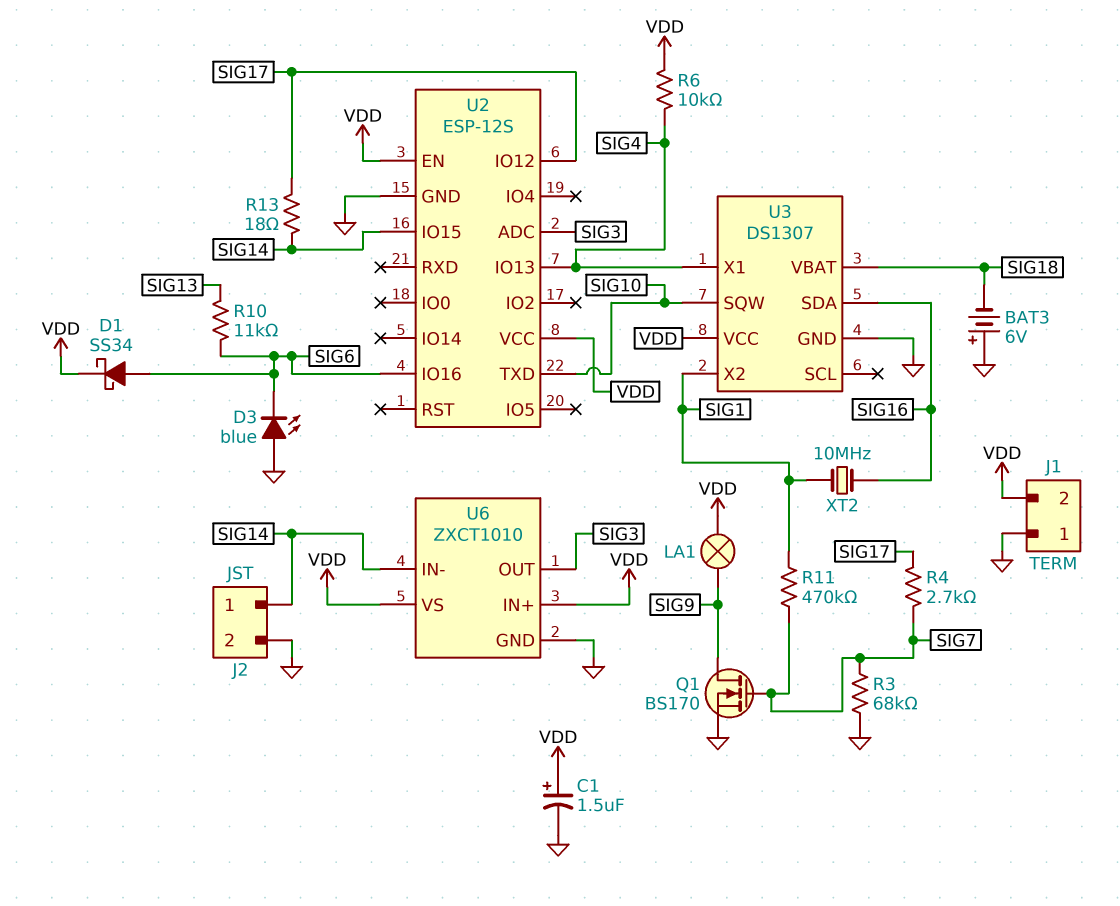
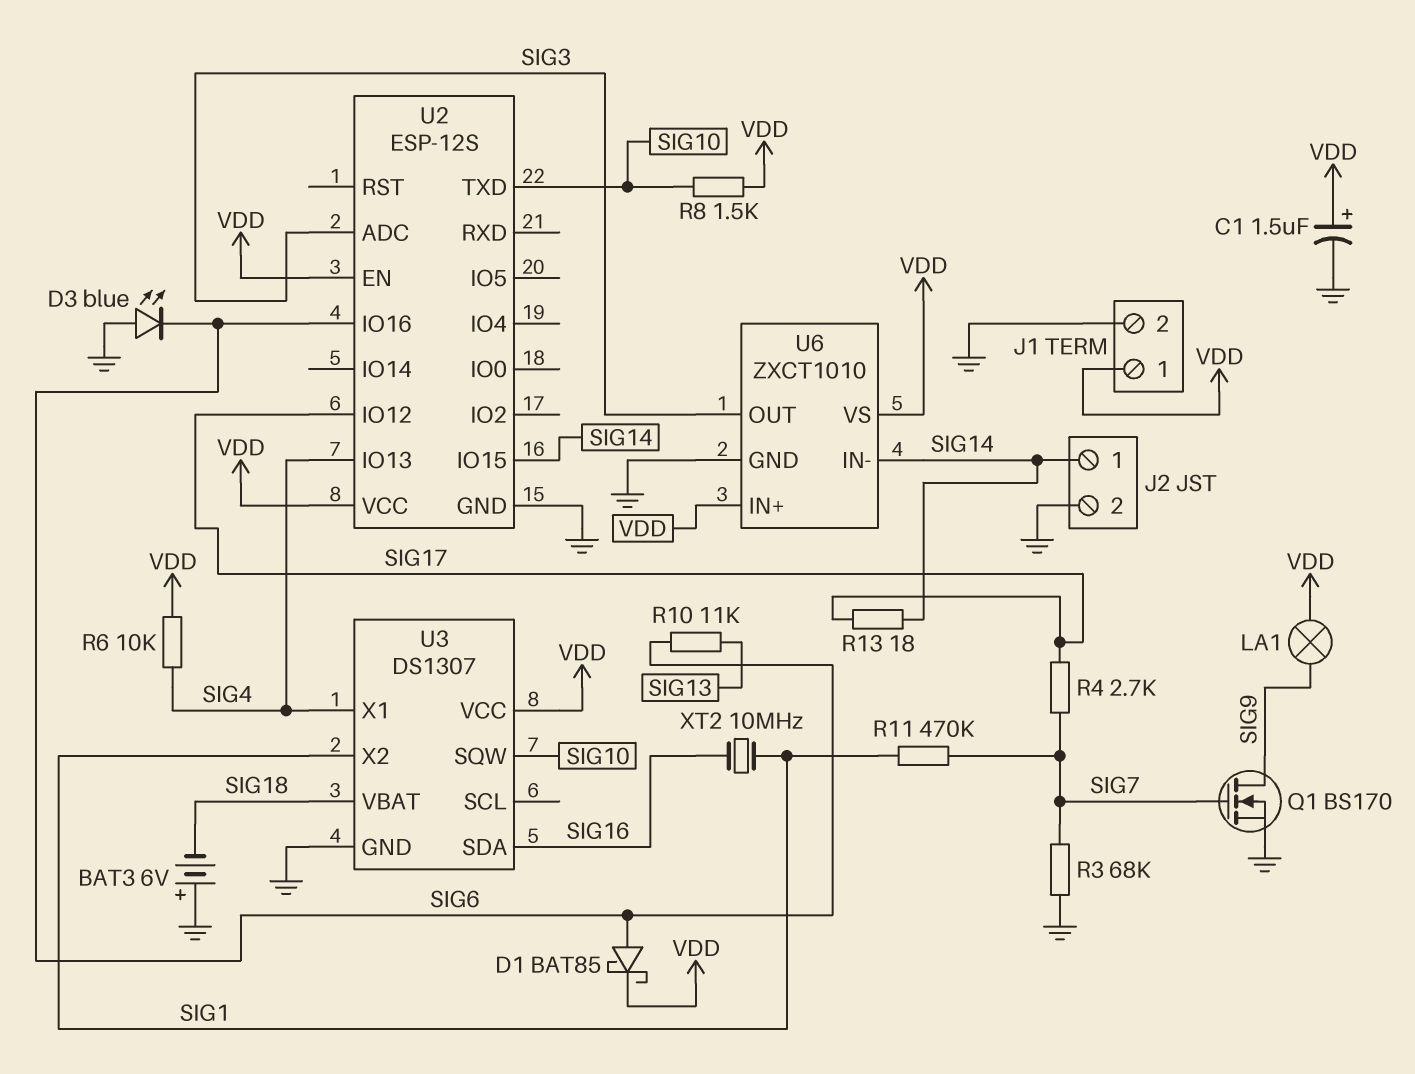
D1: schottky SS34 (A SIG6, K VDD) -> schottky BAT85 (A SIG6, K VDD)
J1 pin 1: GND -> VDD
J1 pin 2: VDD -> GND
R8: none -> 1.5k (SIG10, VDD)

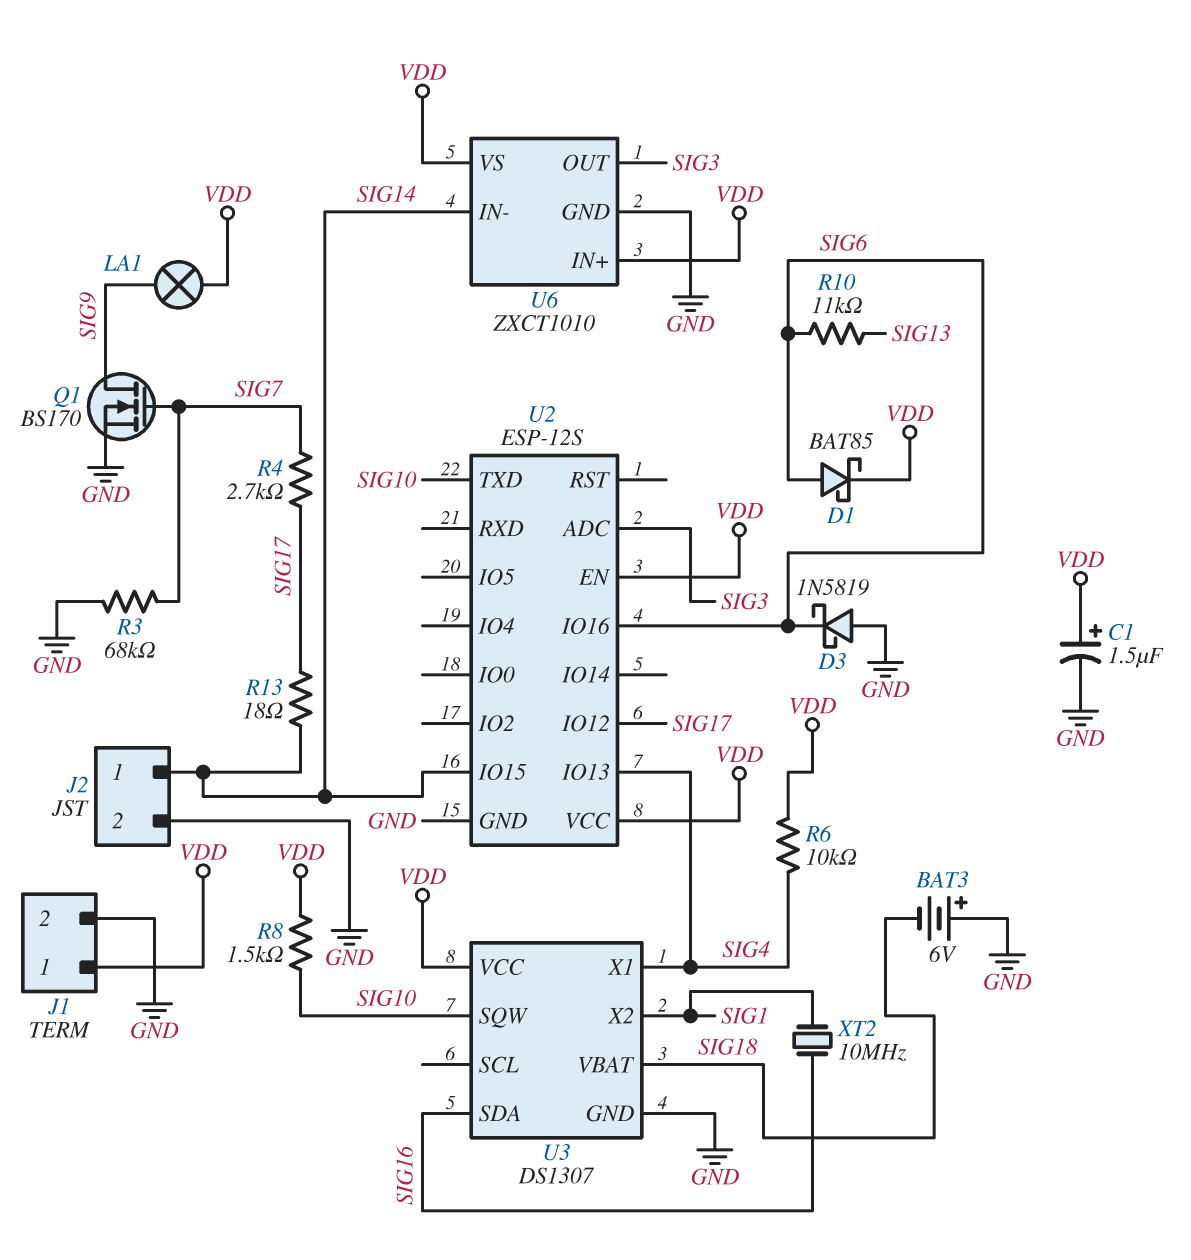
D3: LED blue (A GND, K SIG6) -> schottky 1N5819 (A GND, K SIG6)
R11: 470k (SIG1, SIG7) -> none

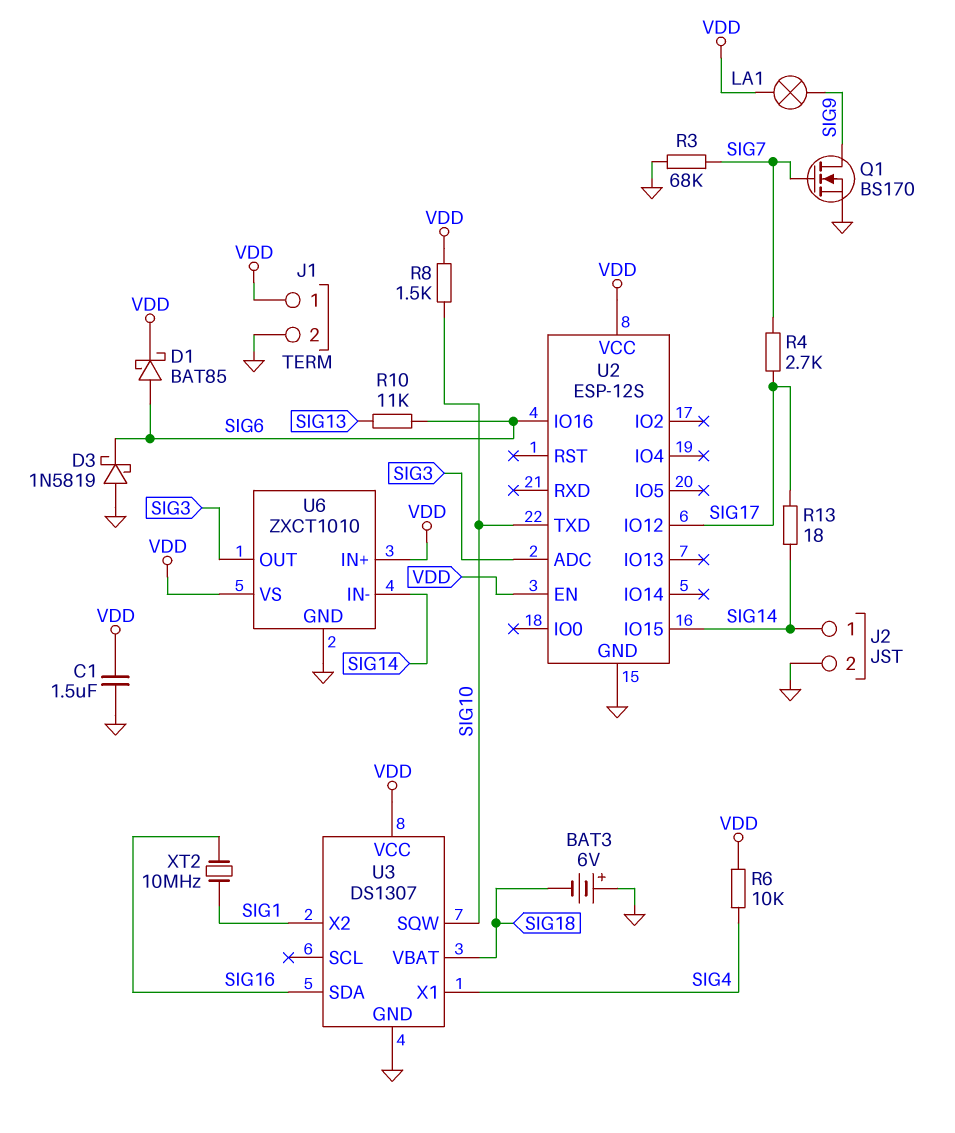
C1: 1.5uF (plus VDD, minus GND) -> 1.5uF (GND, VDD)
U2 pin IO13: SIG4 -> none

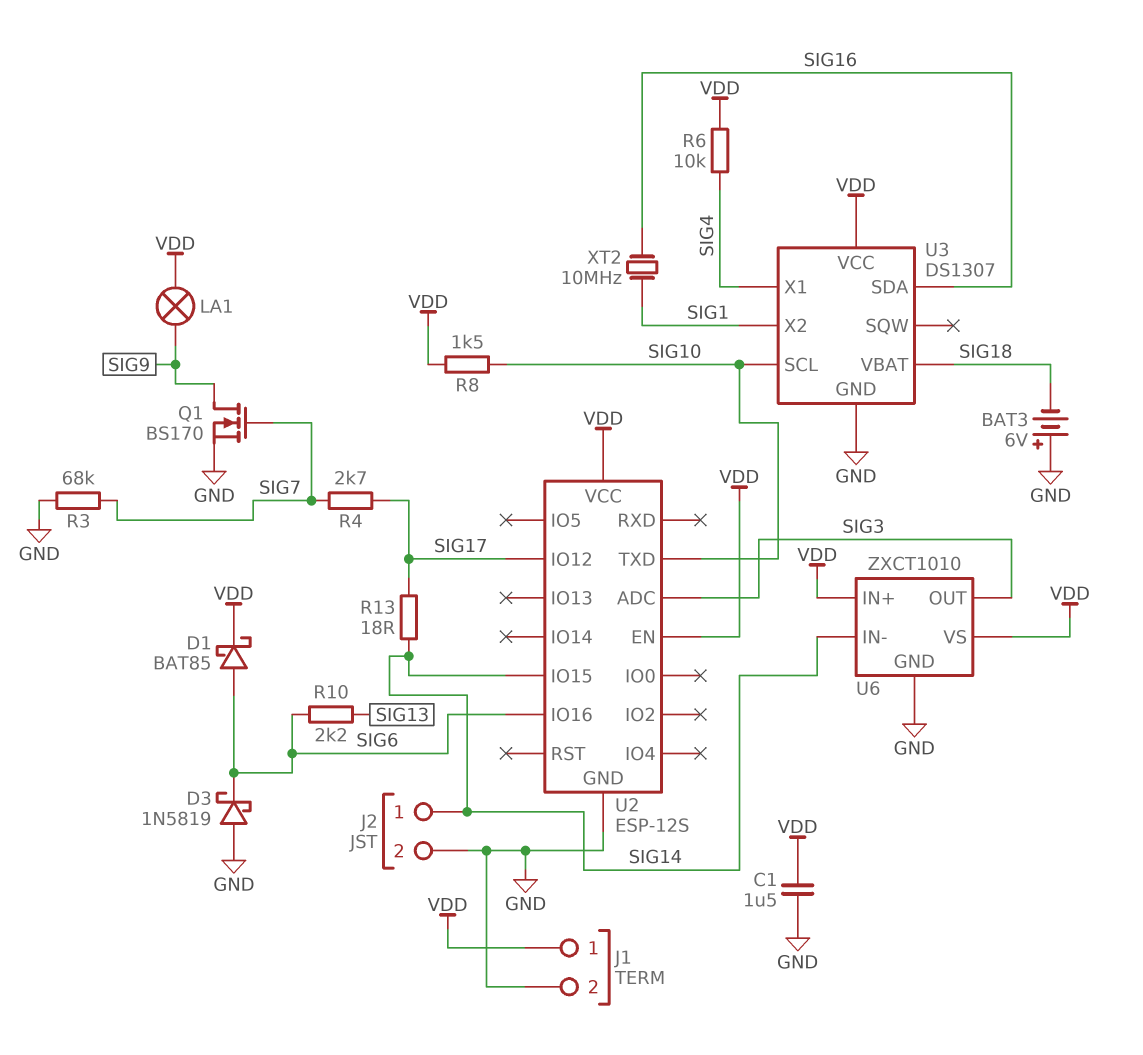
R10: 11k (SIG6, SIG13) -> 2.2k (SIG6, SIG13)
U3 pin SCL: none -> SIG10
U3 pin SQW: SIG10 -> none

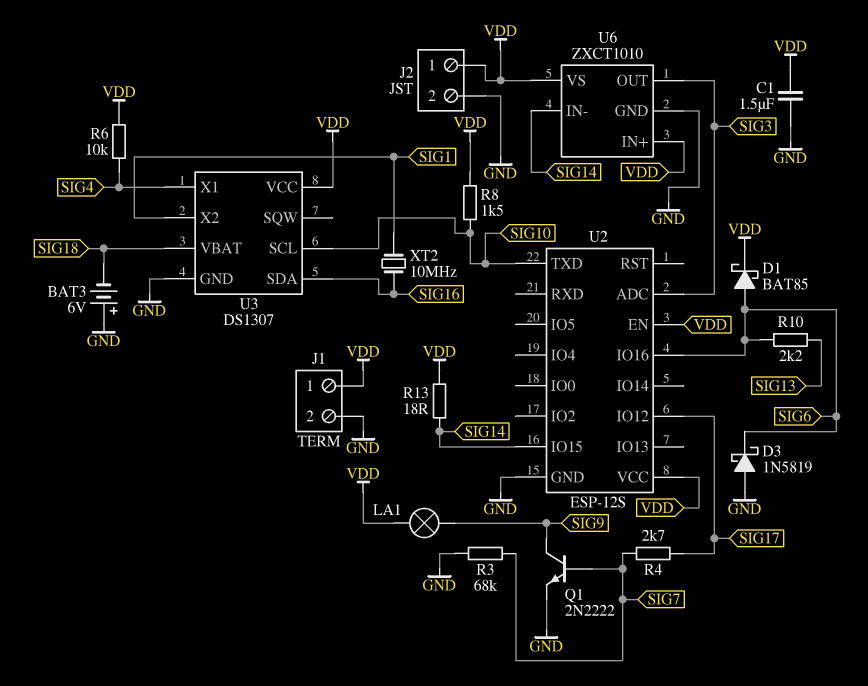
J2 pin 1: SIG14 -> VDD
Q1: NMOS BS170 (G SIG7, D SIG9, S GND) -> NPN 2N2222 (B SIG7, C SIG9, E GND)
R13: 18 (SIG14, SIG17) -> 18 (SIG14, VDD)

